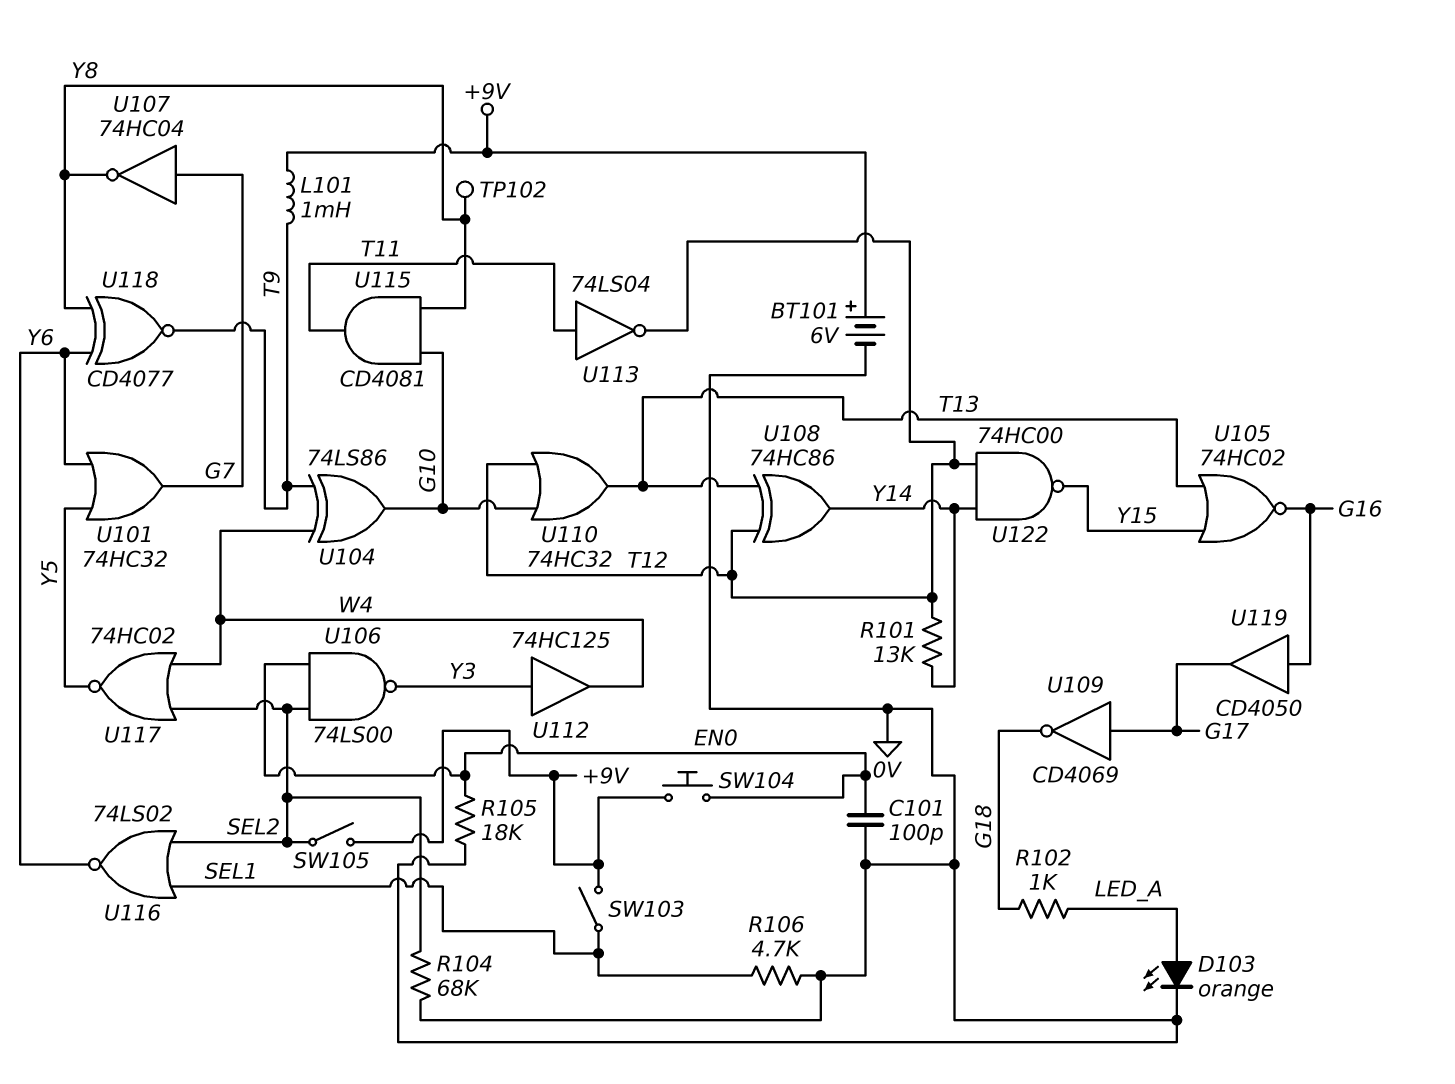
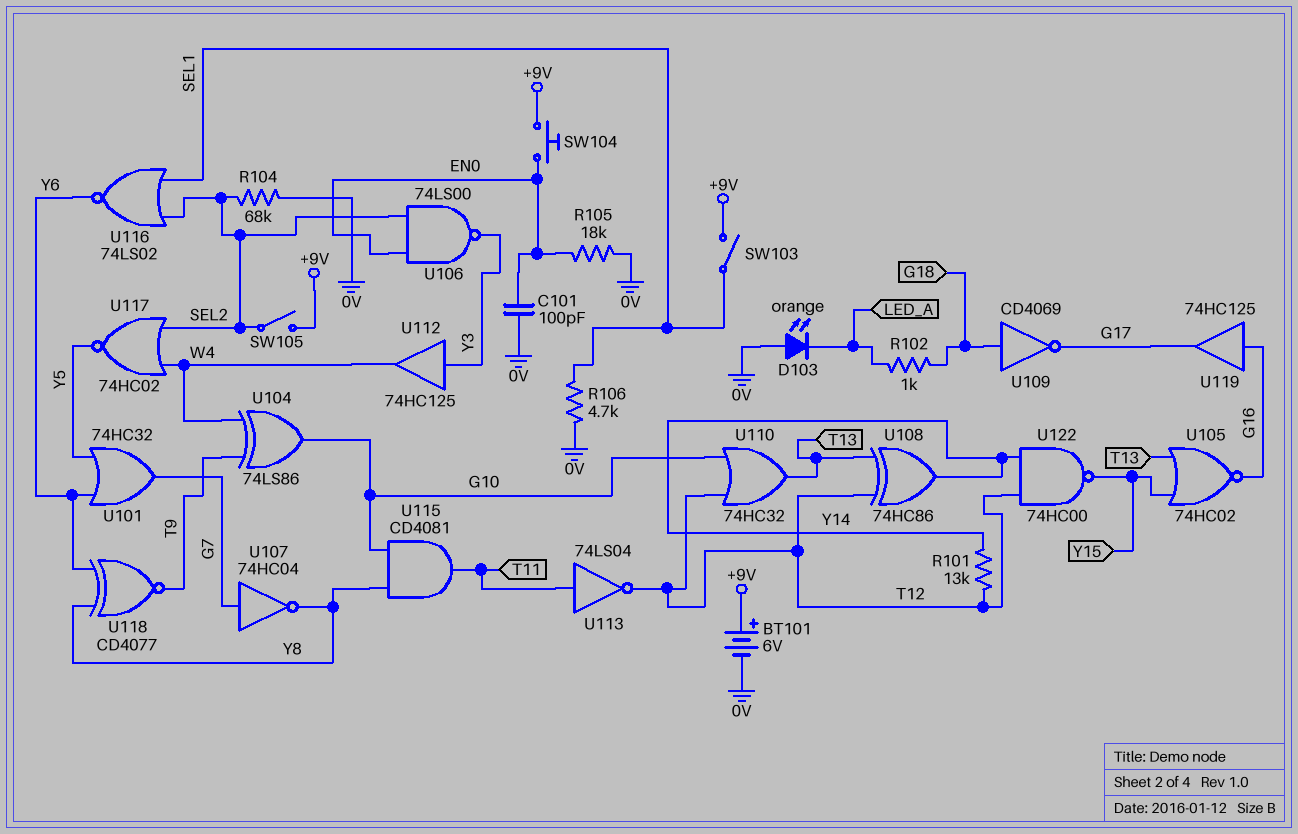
D103: LED orange (A LED_A, K 0V) -> LED orange (A 0V, K LED_A)
L101: 1mH (+9V, T9) -> none
TP102: test point (Y8) -> none
U109: NOT CD4069 (in G17, out G18) -> NOT CD4069 (in G18, out G17)
U119: buffer CD4050 (in G16, out G17) -> buffer 74HC125 (in G16, out G17)

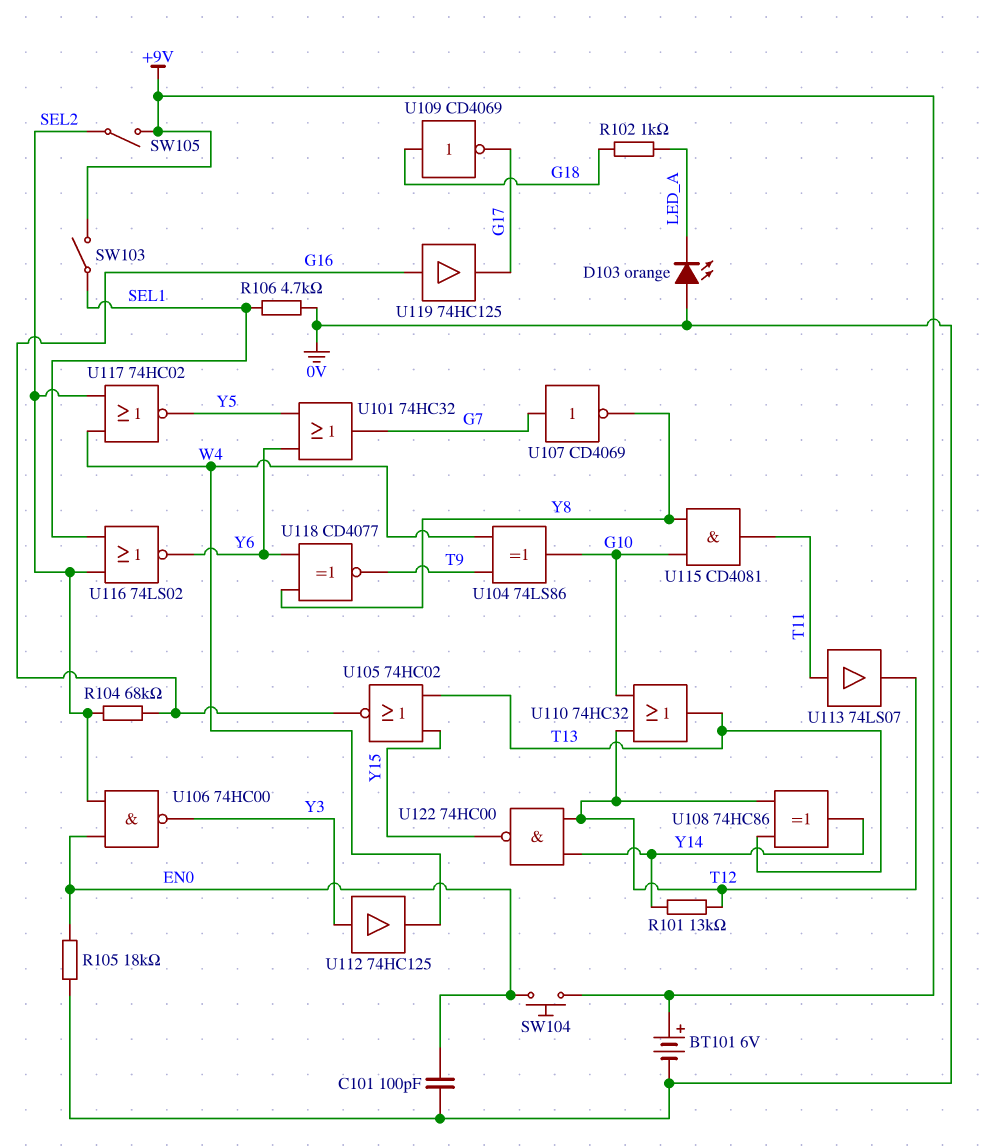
R104: 68k (0V, SEL2) -> 68k (G16, SEL2)
U106: NAND 74LS00 (in EN0, in SEL2, out Y3) -> NAND 74HC00 (in EN0, in SEL2, out Y3)
U107: NOT 74HC04 (in G7, out Y8) -> NOT CD4069 (in G7, out Y8)
U113: NOT 74LS04 (in T11, out T12) -> buffer 74LS07 (in T11, out T12)

